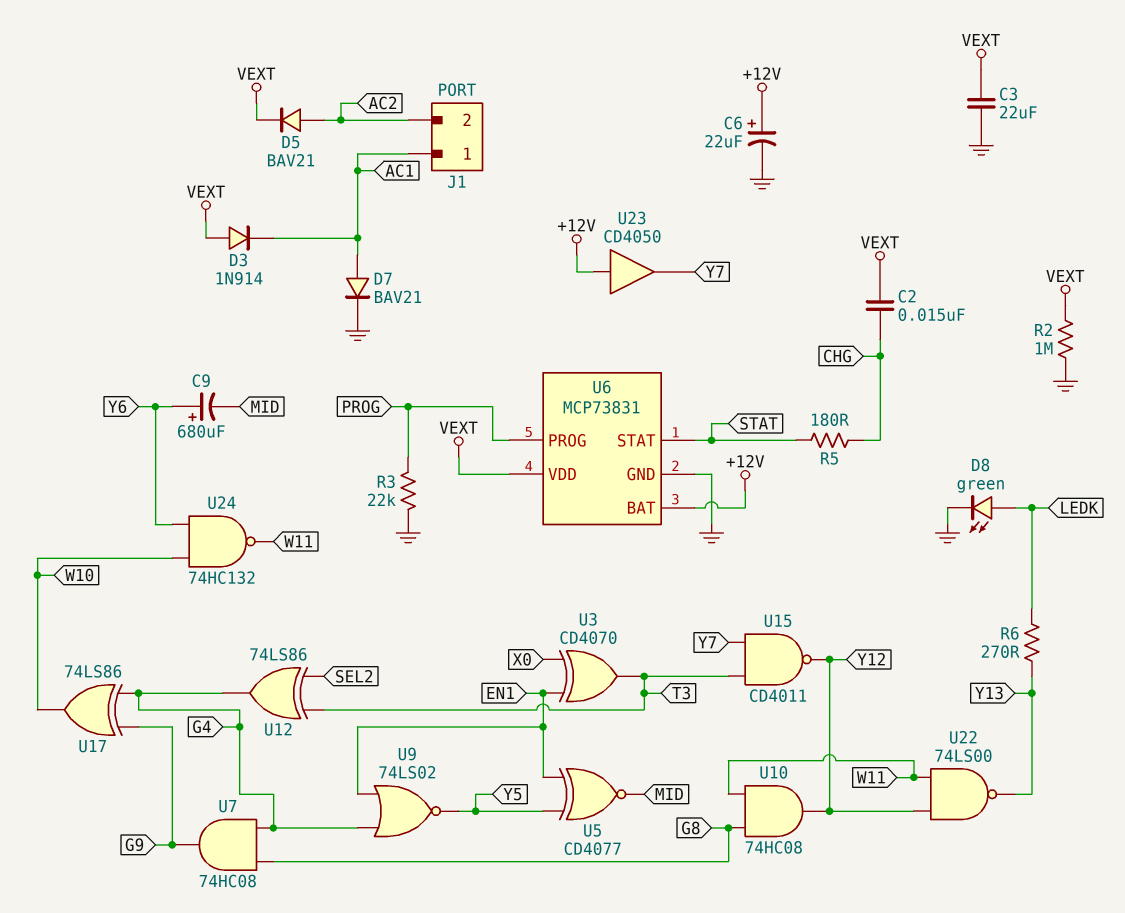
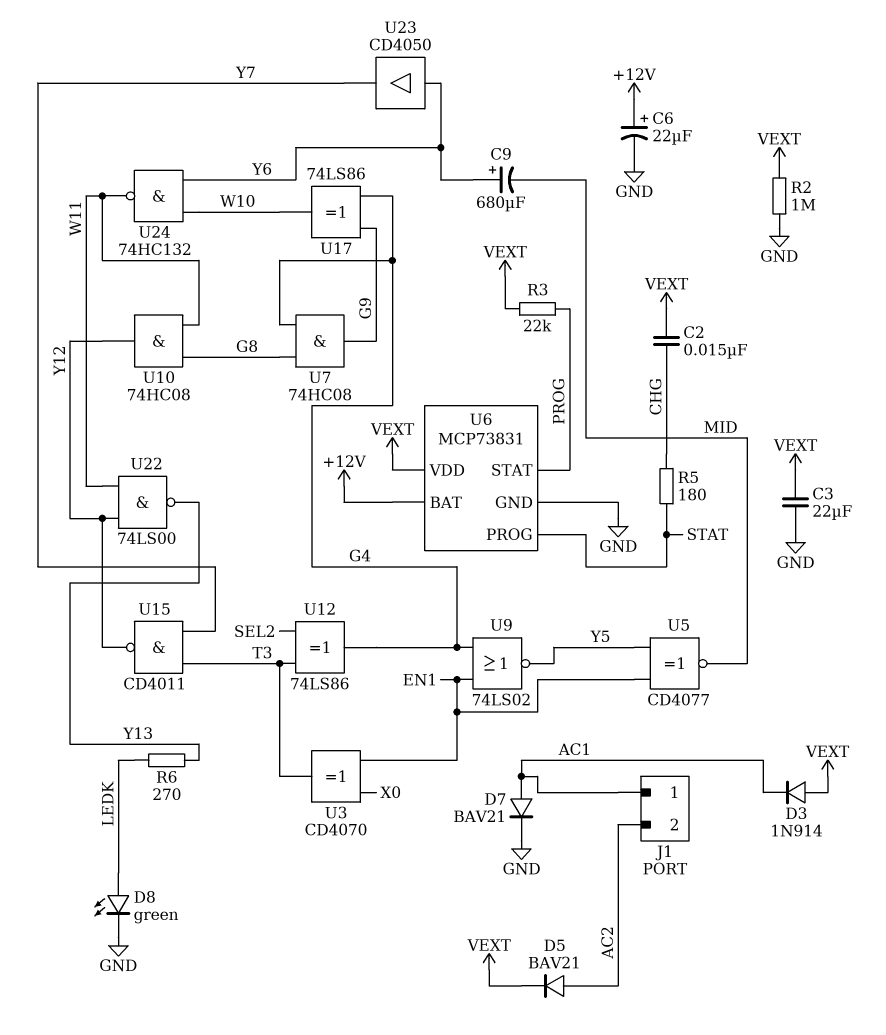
R3: 22k (GND, PROG) -> 22k (PROG, VEXT)
U6 pin PROG: PROG -> STAT
U6 pin STAT: STAT -> PROG
U23: buffer CD4050 (in +12V, out Y7) -> buffer CD4050 (in Y6, out Y7)

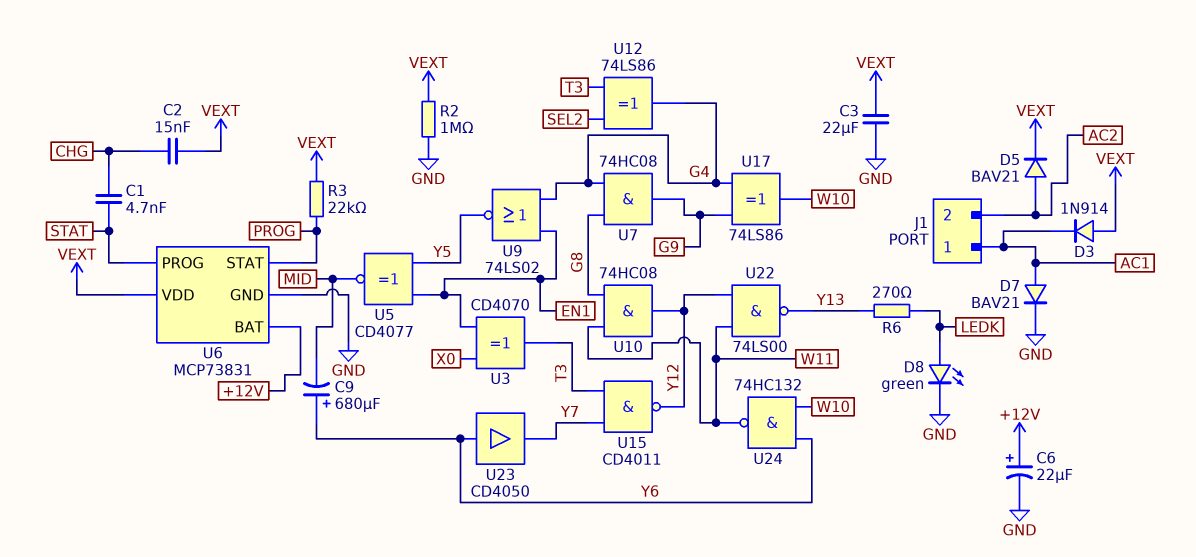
C1: none -> 4.7nF (CHG, STAT)
R5: 180 (CHG, STAT) -> none

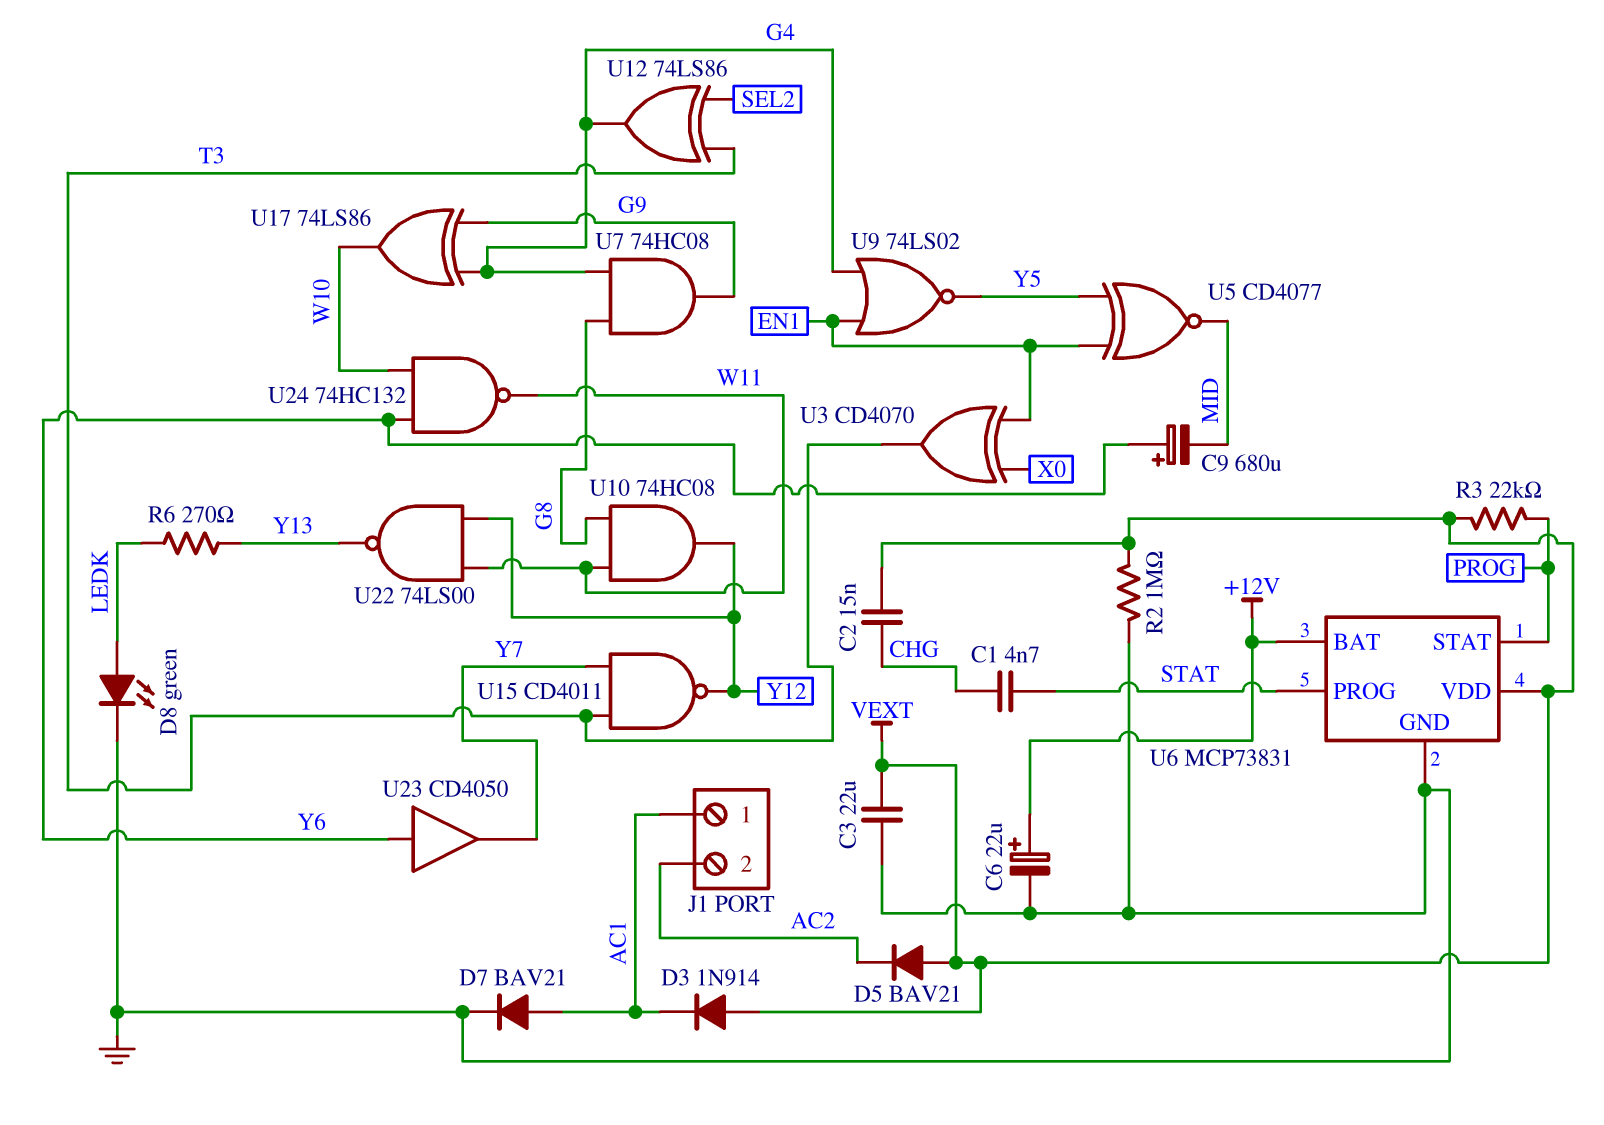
D5: diode BAV21 (A AC2, K VEXT) -> diode BAV21 (A VEXT, K AC2)

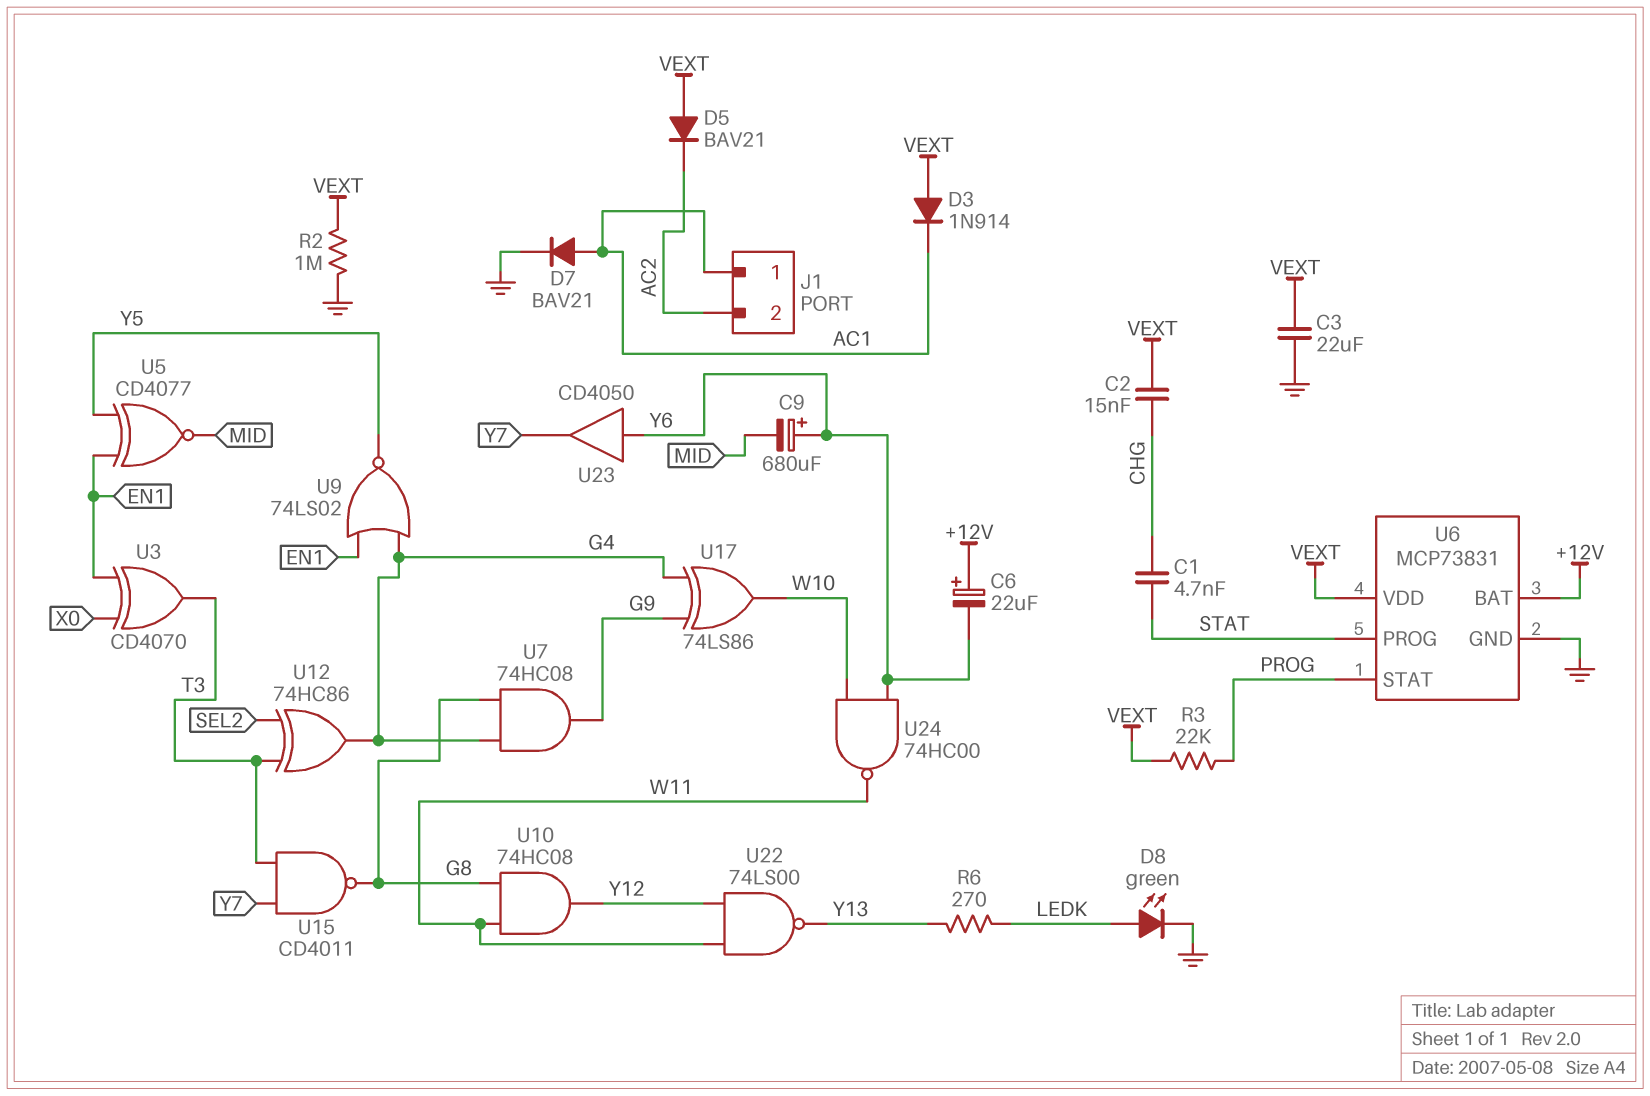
C6: 22uF (plus +12V, minus GND) -> 22uF (plus +12V, minus Y6)
U12: XOR 74LS86 (in SEL2, in T3, out G4) -> XOR 74HC86 (in SEL2, in T3, out G4)
U15: NAND CD4011 (in T3, in Y7, out Y12) -> NAND CD4011 (in T3, in Y7, out G8)
U24: NAND 74HC132 (in W10, in Y6, out W11) -> NAND 74HC00 (in W10, in Y6, out W11)

